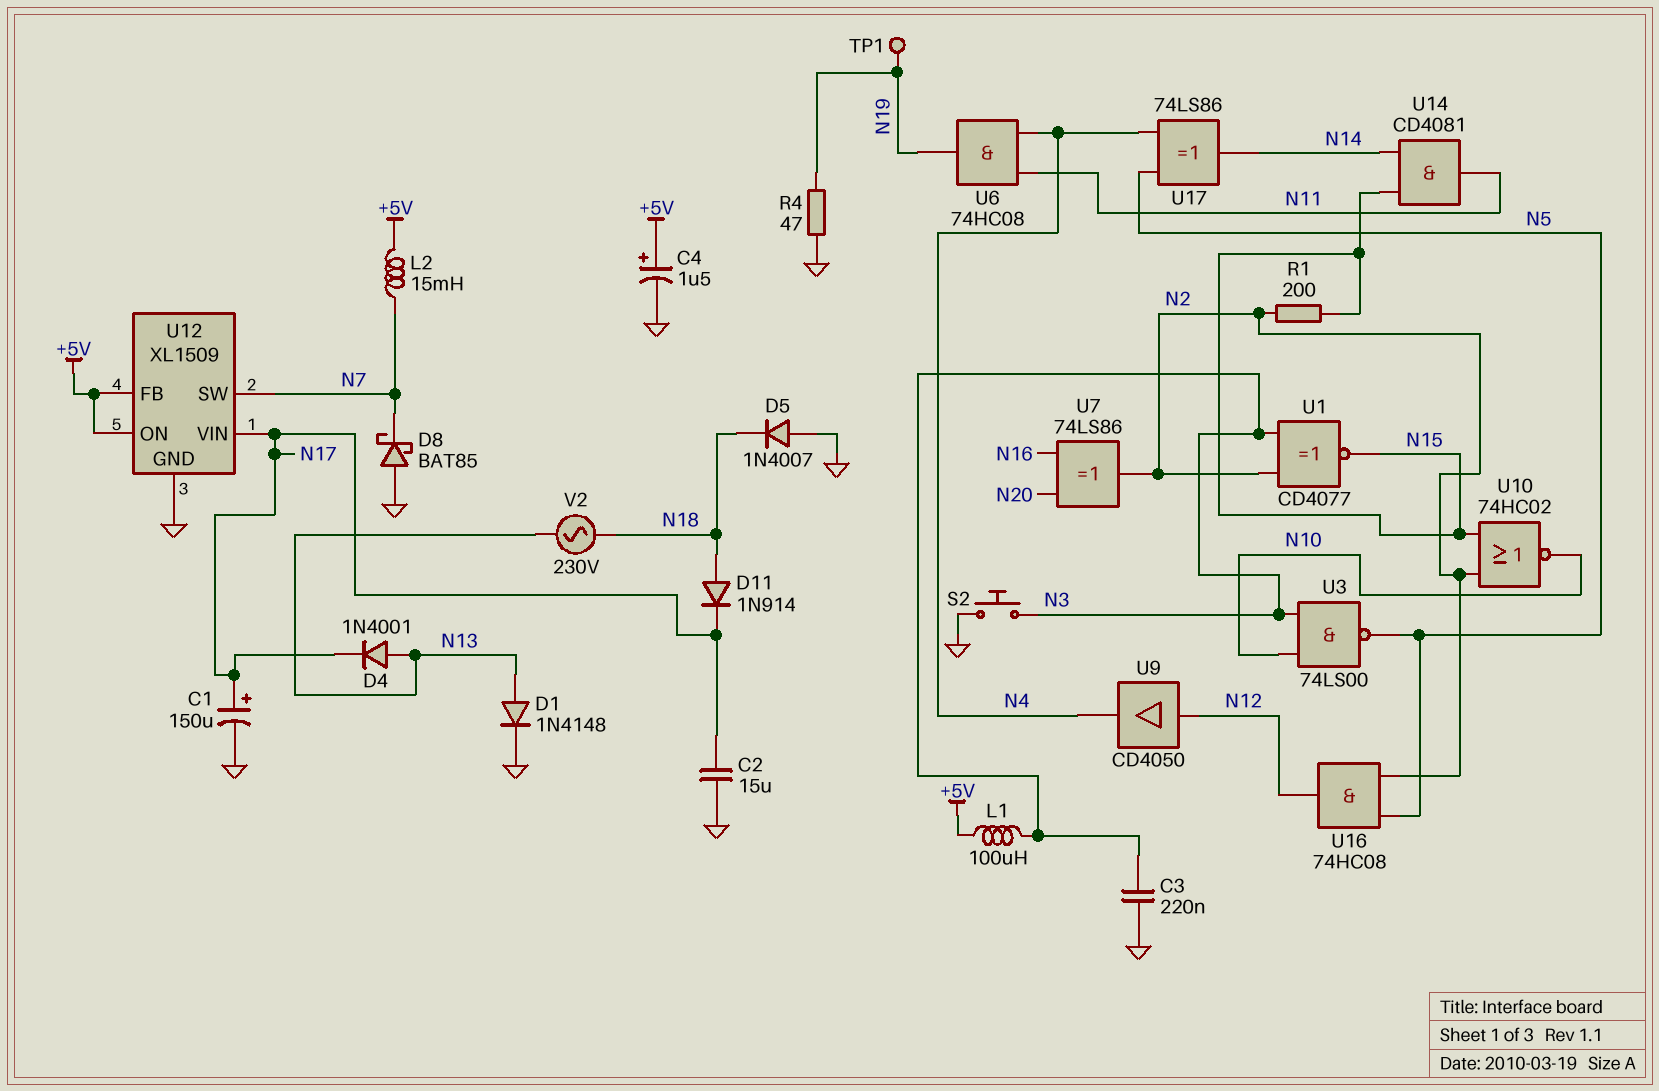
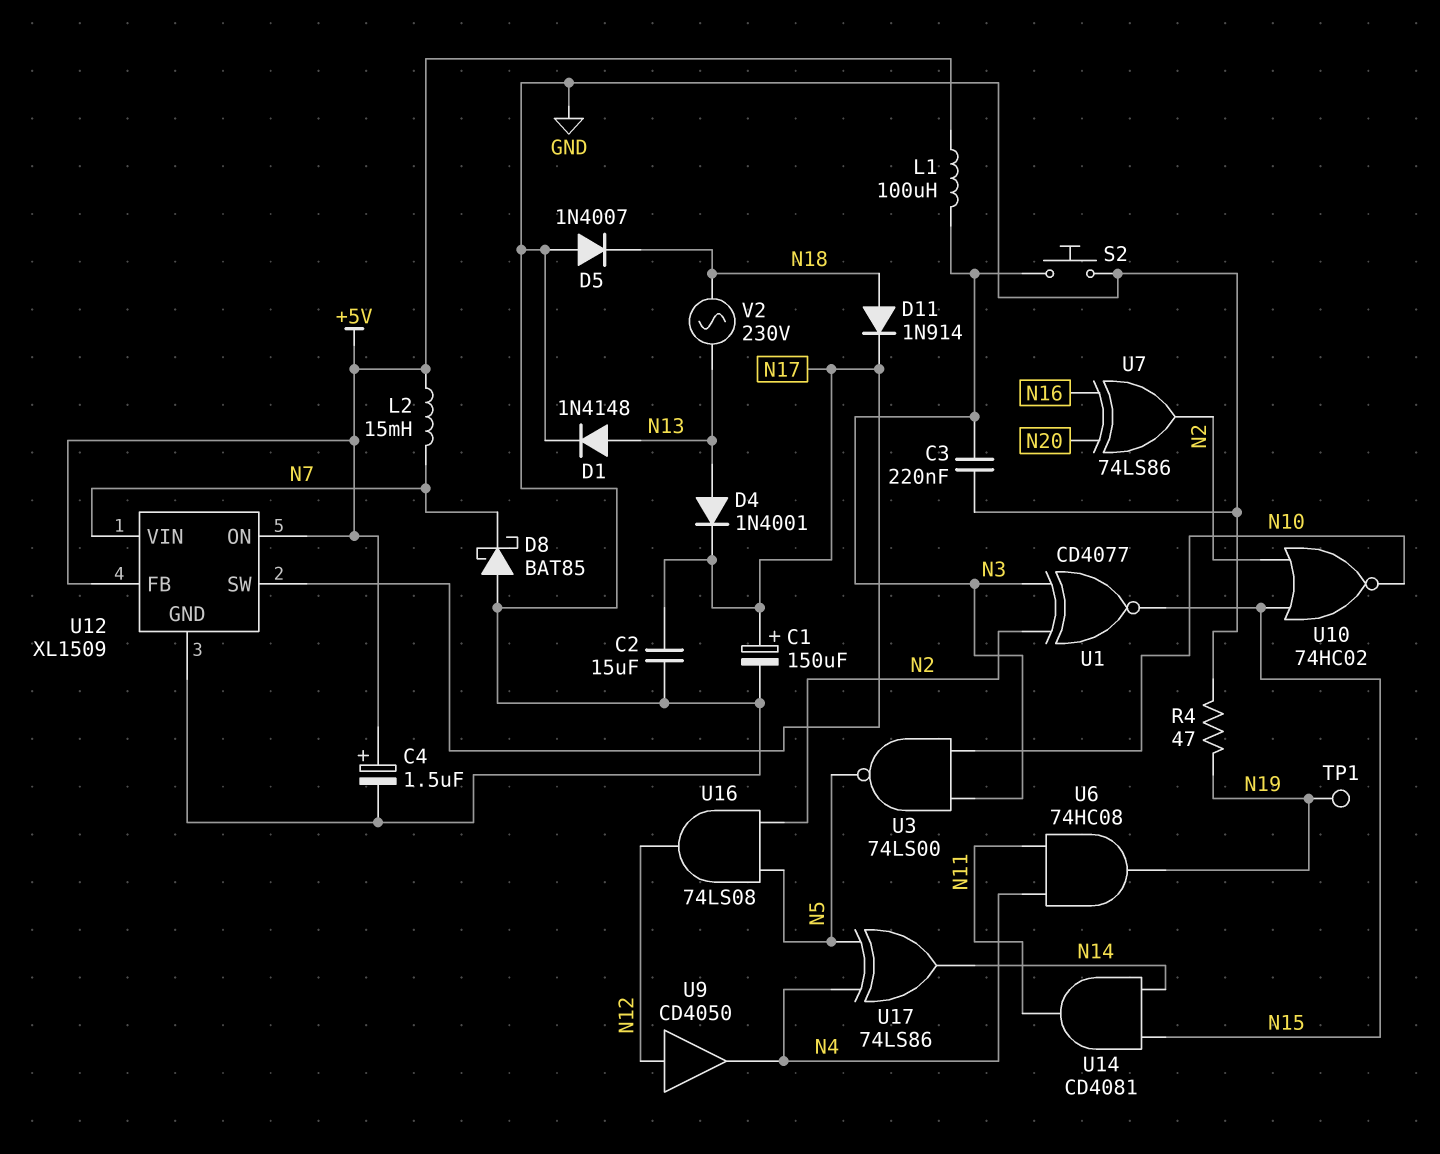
R1: 200 (N2, N15) -> none
U12 pin SW: N7 -> N17
U12 pin VIN: N17 -> N7
U16: AND 74HC08 (in N2, in N5, out N12) -> AND 74LS08 (in N2, in N5, out N12)

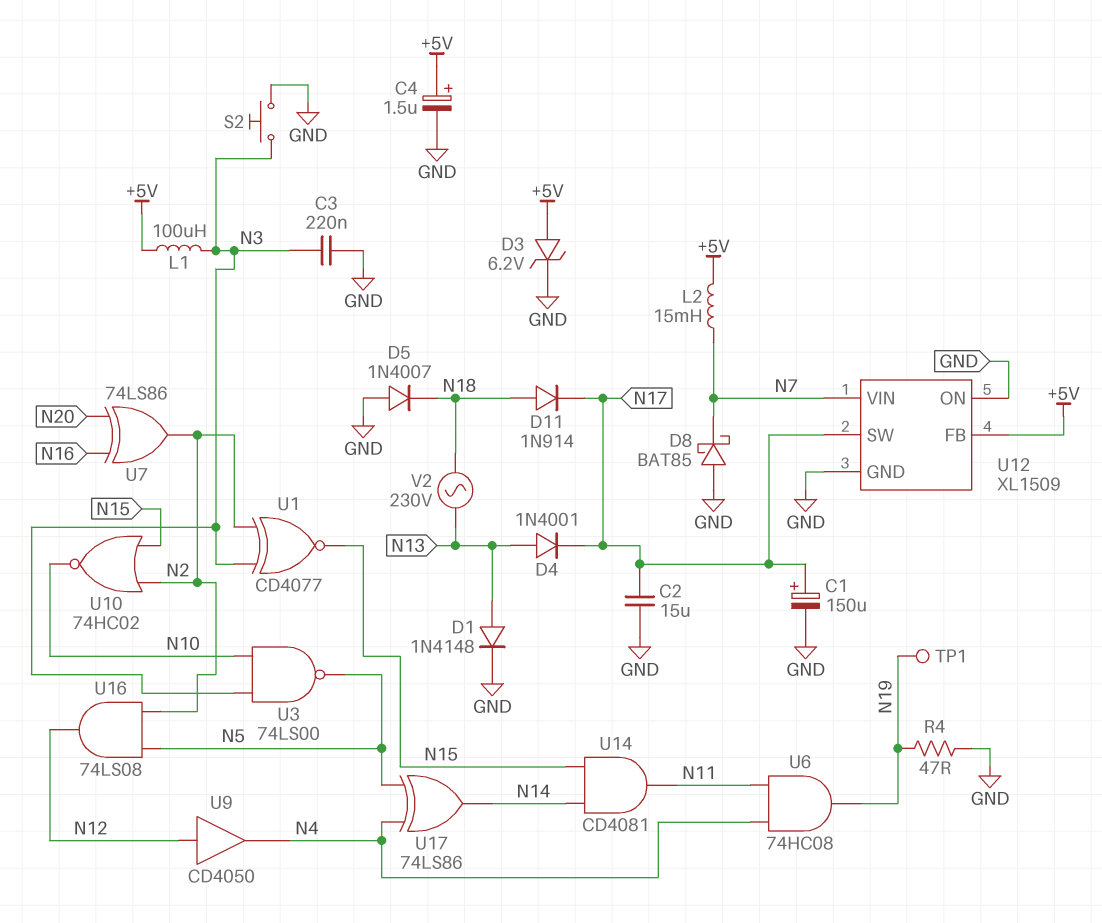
D3: none -> zener 6.2V (A +5V, K GND)
U12 pin ON: +5V -> GND

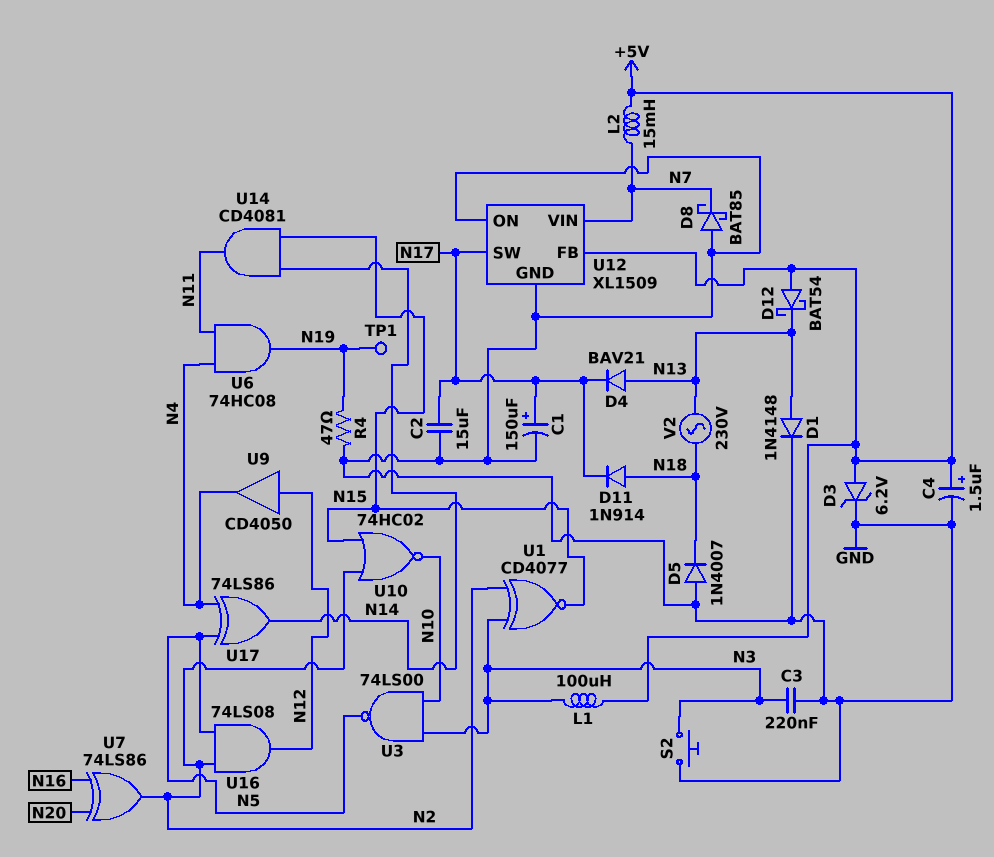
D4: diode 1N4001 (A N13, K N17) -> diode BAV21 (A N13, K N17)
D12: none -> schottky BAT54 (A +5V, K N13)

